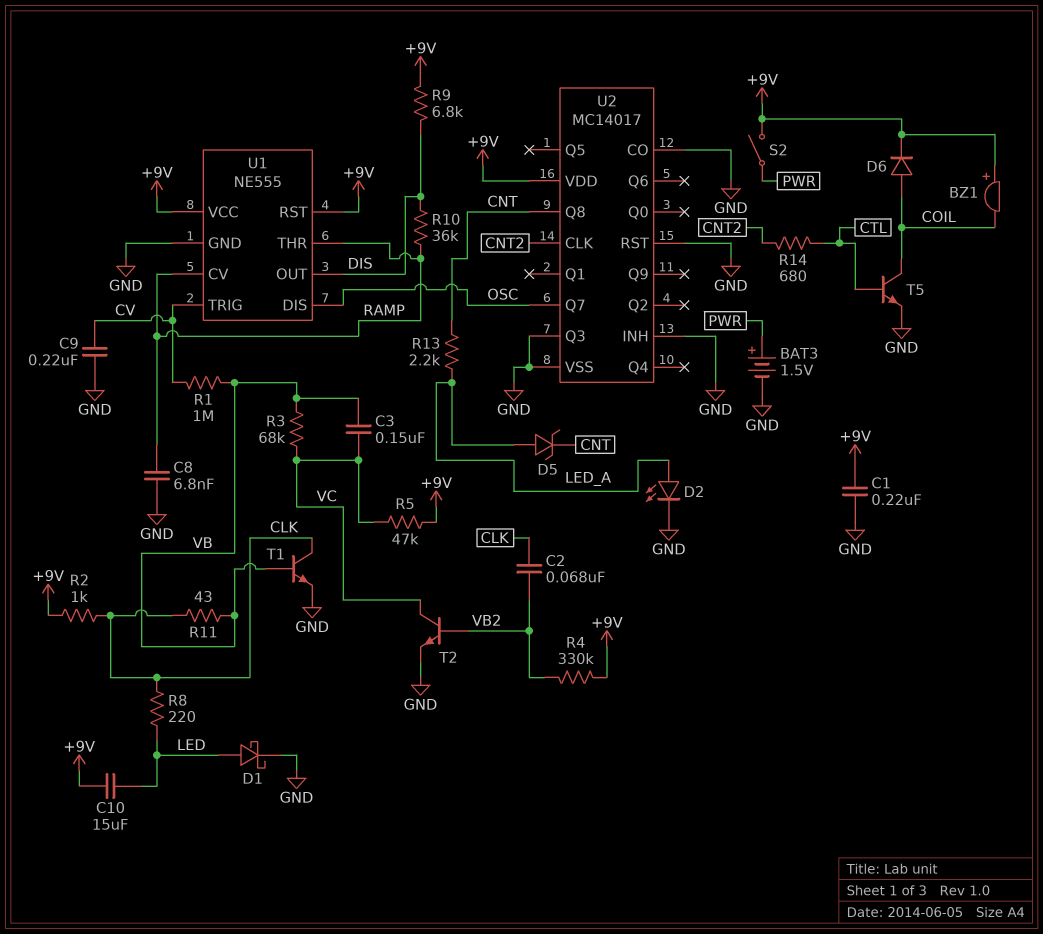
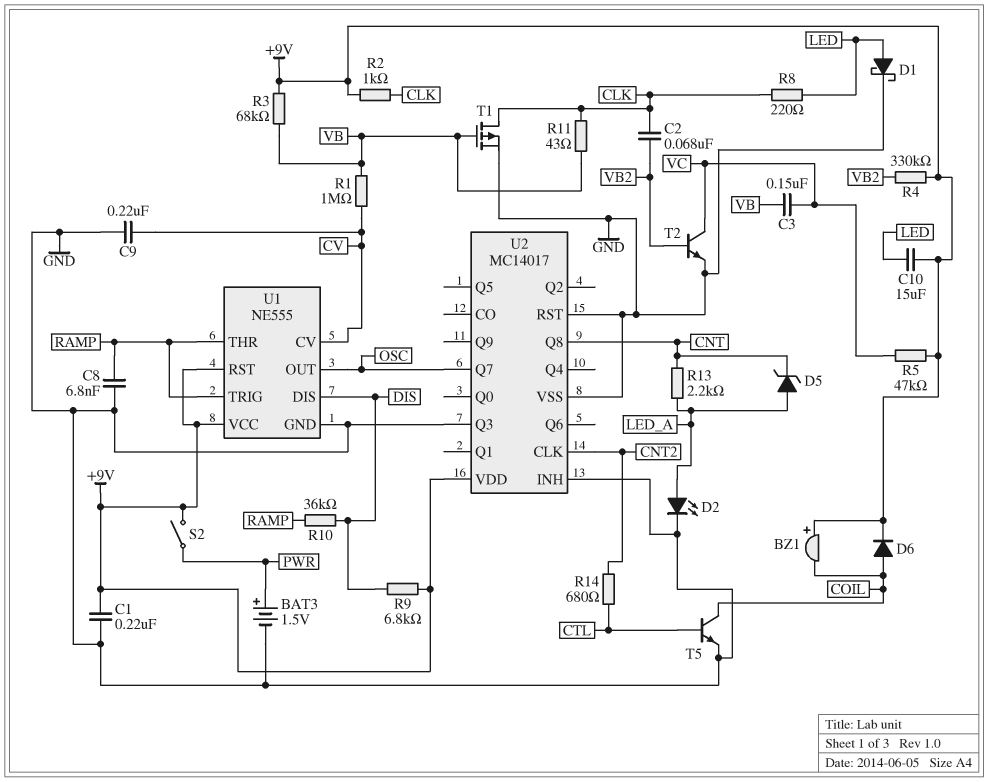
R3: 68k (VB, VC) -> 68k (+9V, VB)
T1: NPN (B VB, C CLK, E GND) -> PMOS (G VB, D CLK, S GND)
U1 pin CV: RAMP -> CV
U1 pin DIS: OSC -> DIS
U1 pin OUT: DIS -> OSC
U1 pin TRIG: CV -> RAMP
U2 pin CO: GND -> none

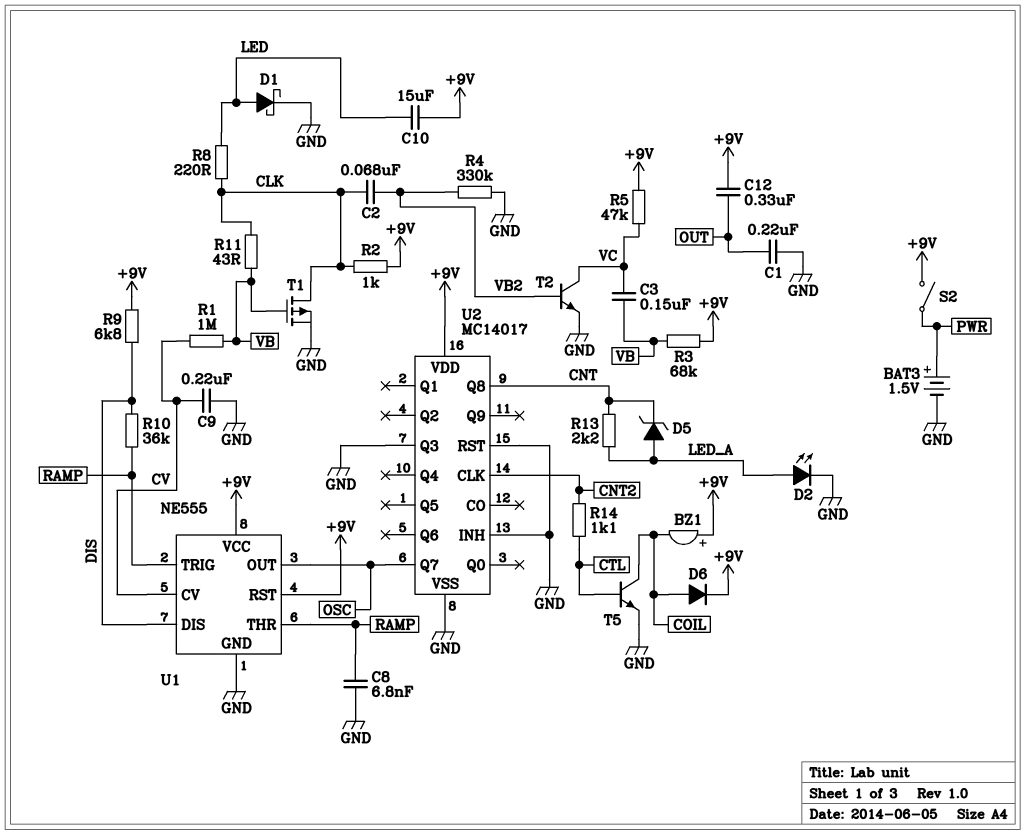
C1: 220nF (+9V, GND) -> 220nF (GND, OUT)
C12: none -> 330nF (+9V, OUT)
R4: 330k (+9V, VB2) -> 330k (GND, VB2)
R14: 680 (CNT2, CTL) -> 1.1k (CNT2, CTL)

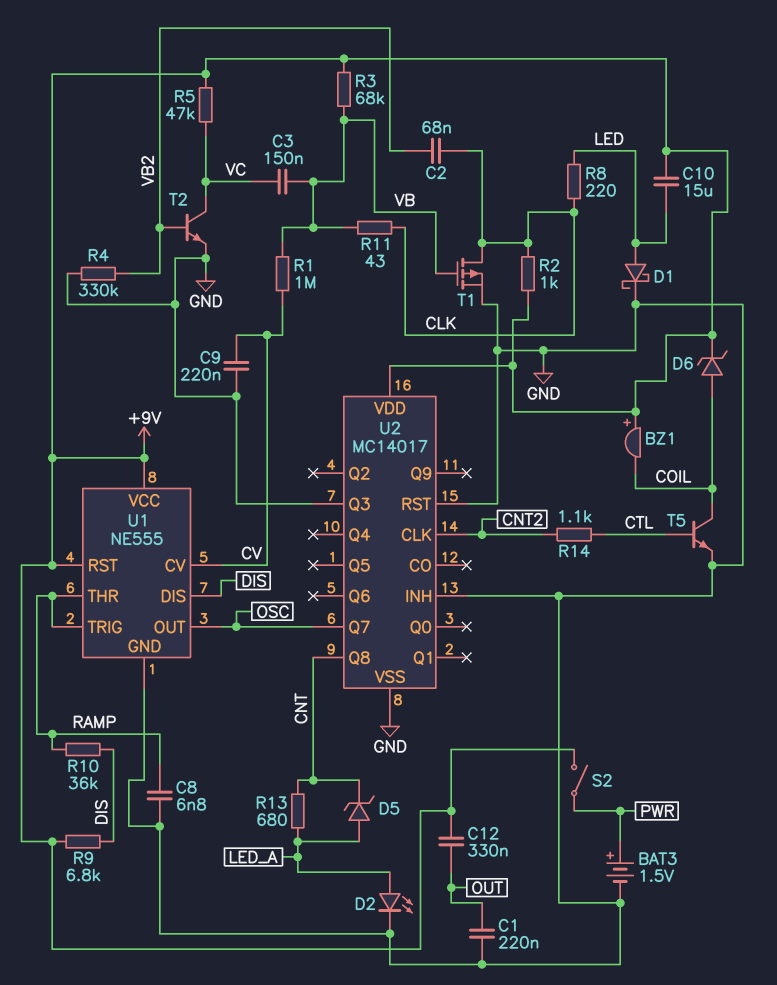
D6: diode (A COIL, K +9V) -> zener (A COIL, K +9V)
R13: 2.2k (CNT, LED_A) -> 680 (CNT, LED_A)

